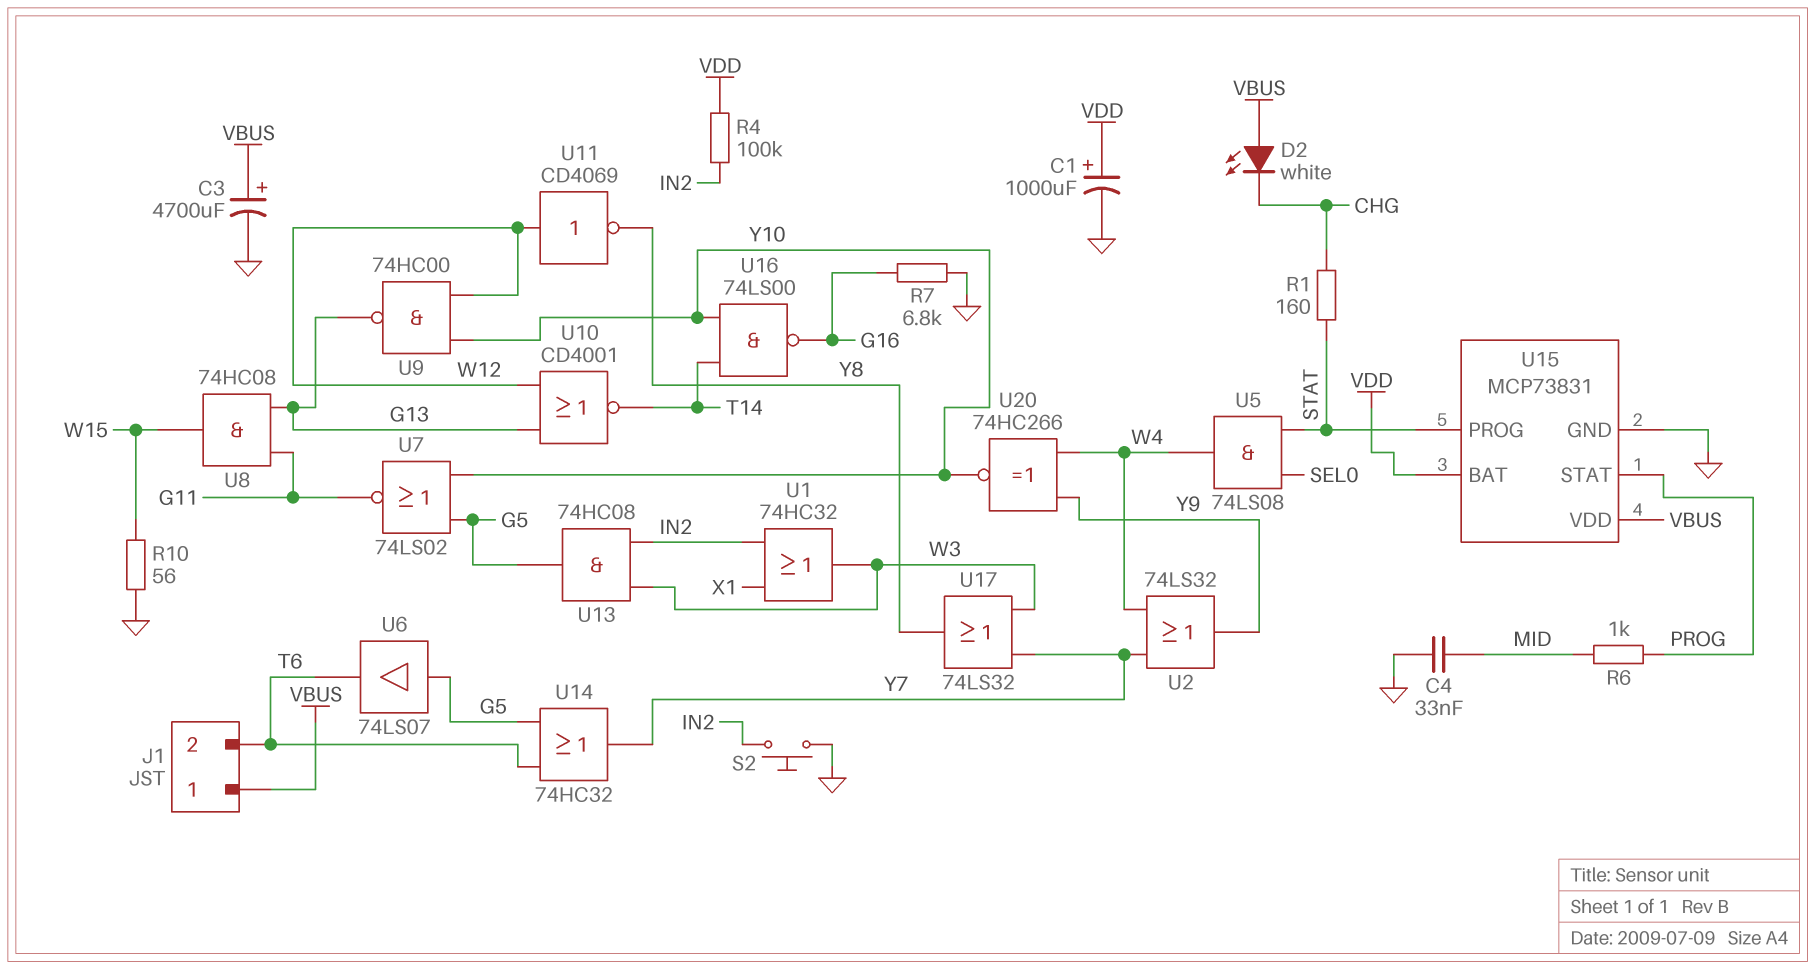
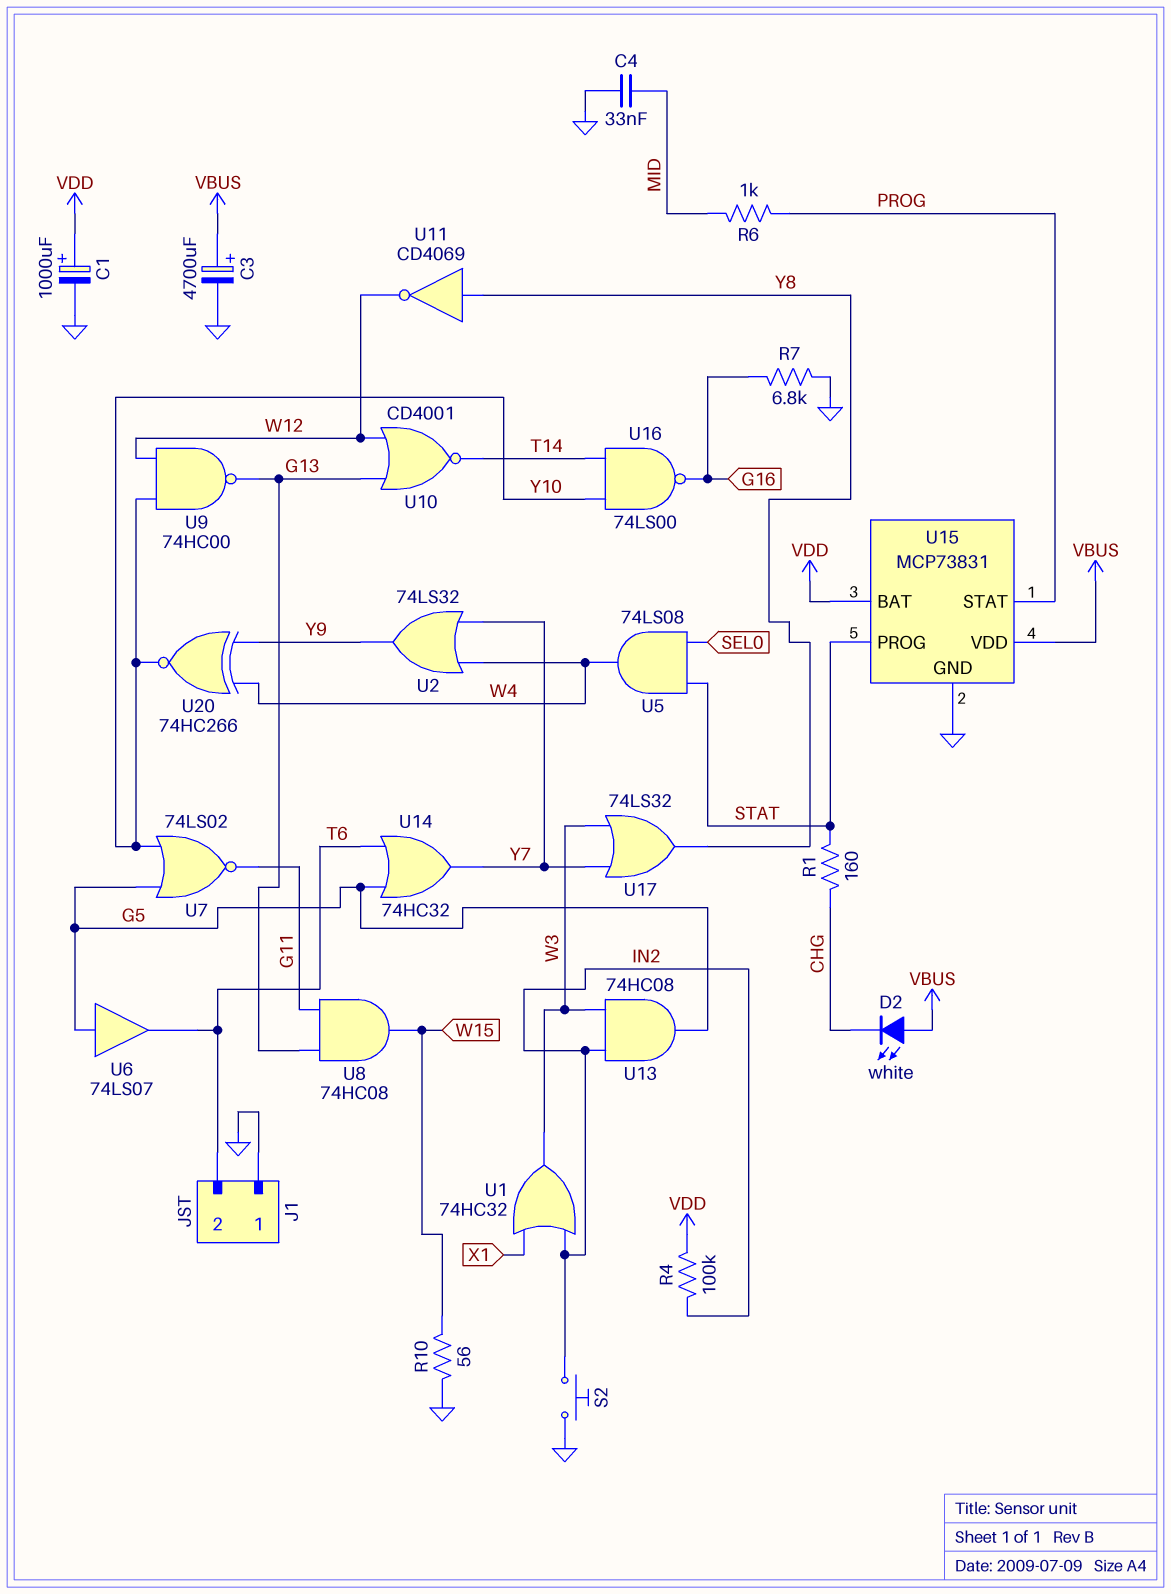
J1 pin 1: VBUS -> GND
U11: NOT CD4069 (in W12, out Y8) -> NOT CD4069 (in Y8, out W12)

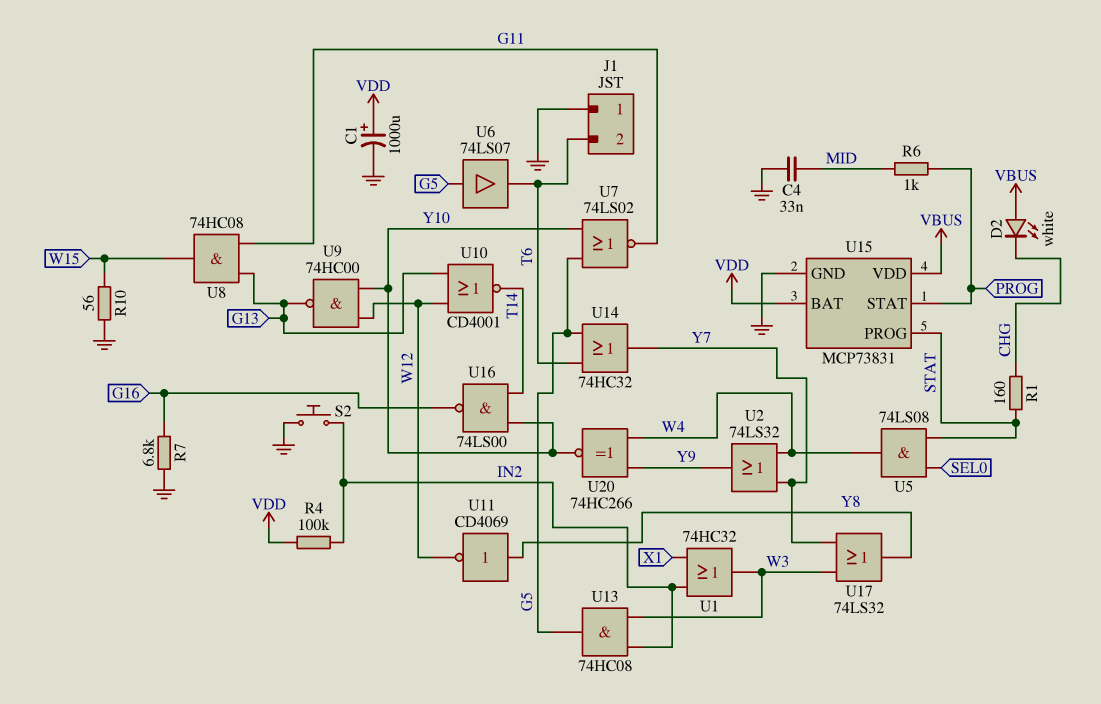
C3: 4700uF (plus VBUS, minus GND) -> none

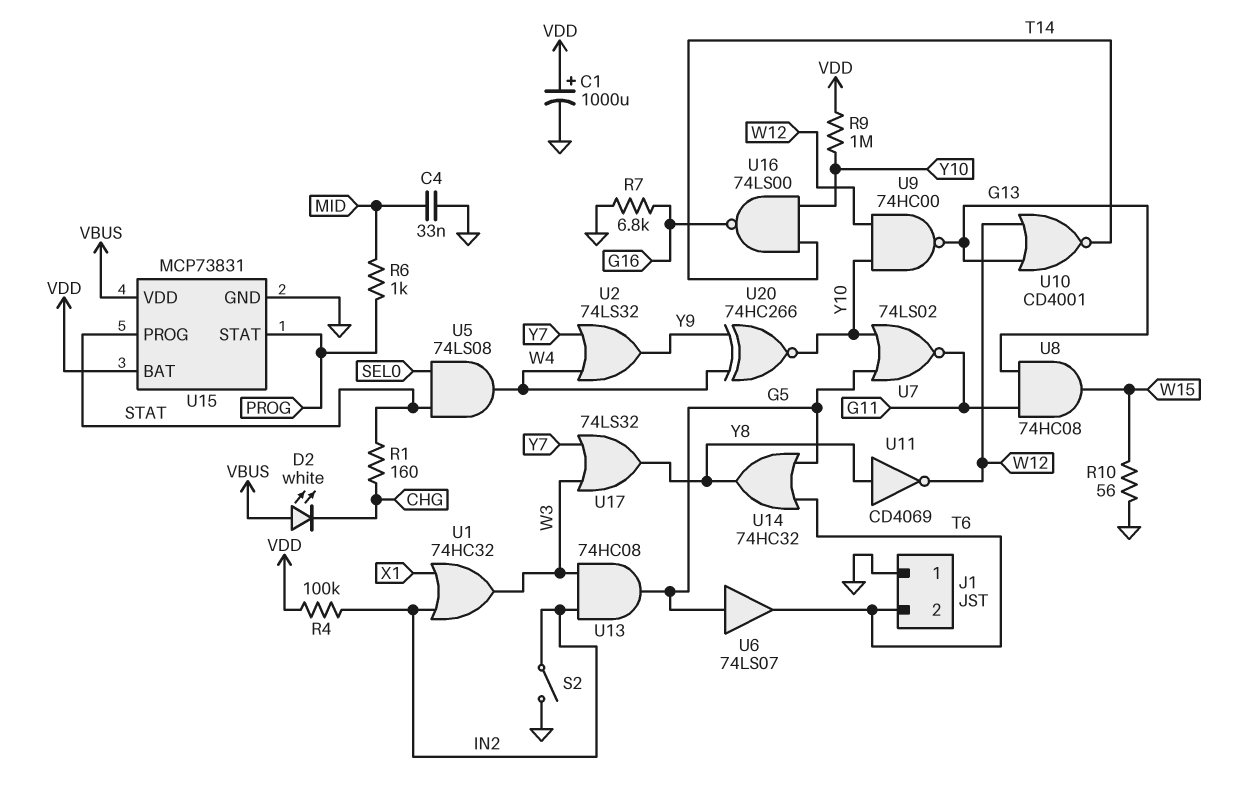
R9: none -> 1M (VDD, Y10)
S2: button (GND, IN2) -> switch (GND, IN2)
U14: OR 74HC32 (in G5, in T6, out Y7) -> OR 74HC32 (in G5, in T6, out Y8)

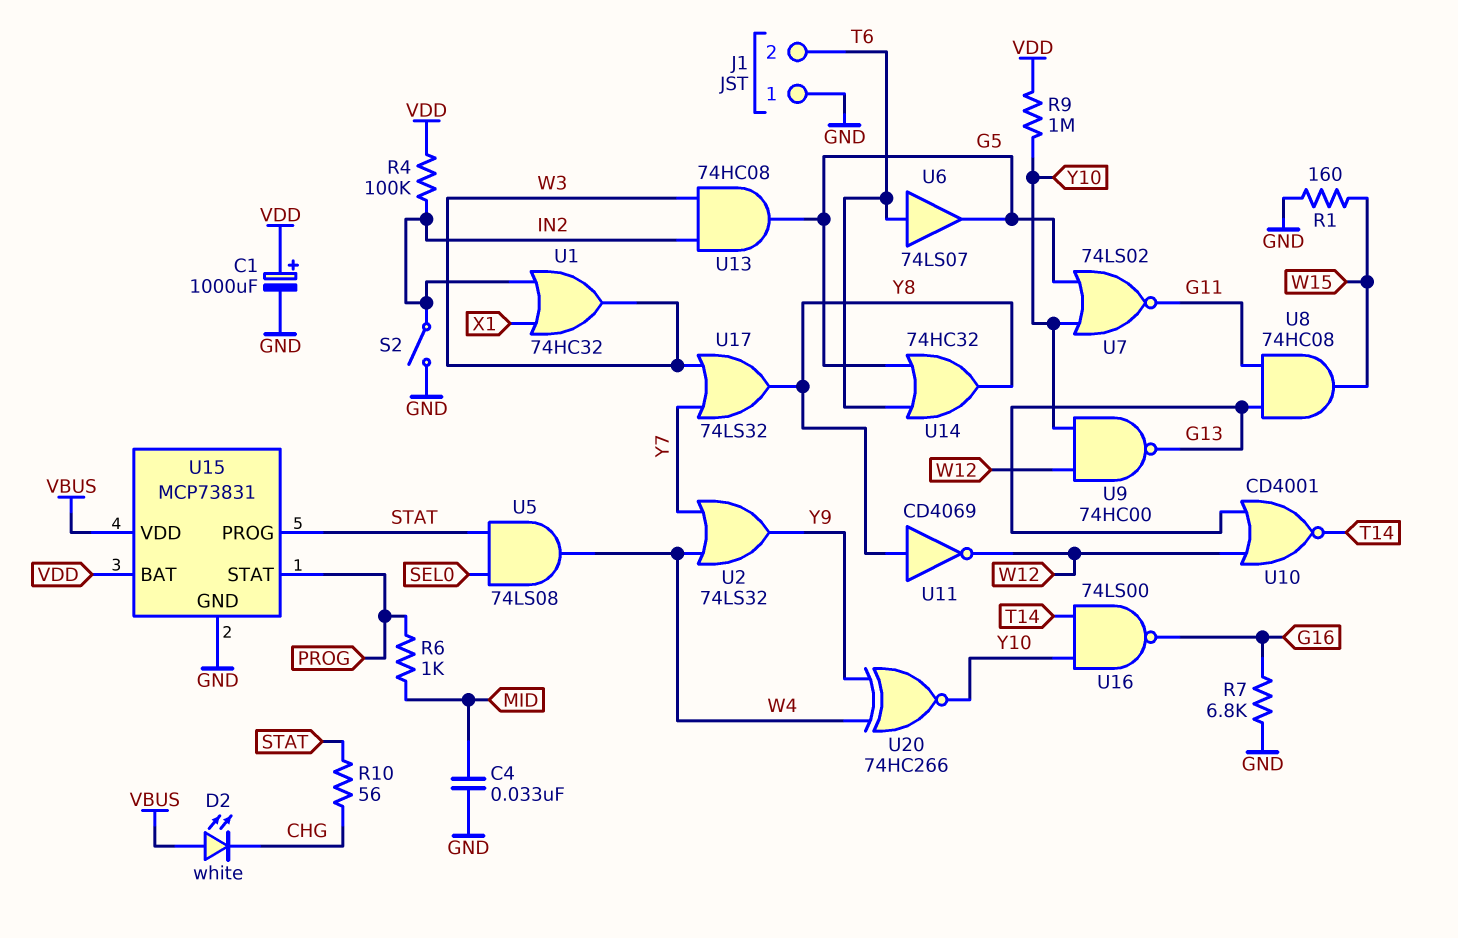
R1: 160 (CHG, STAT) -> 160 (GND, W15)
R10: 56 (GND, W15) -> 56 (CHG, STAT)
U6: buffer 74LS07 (in G5, out T6) -> buffer 74LS07 (in T6, out G5)

